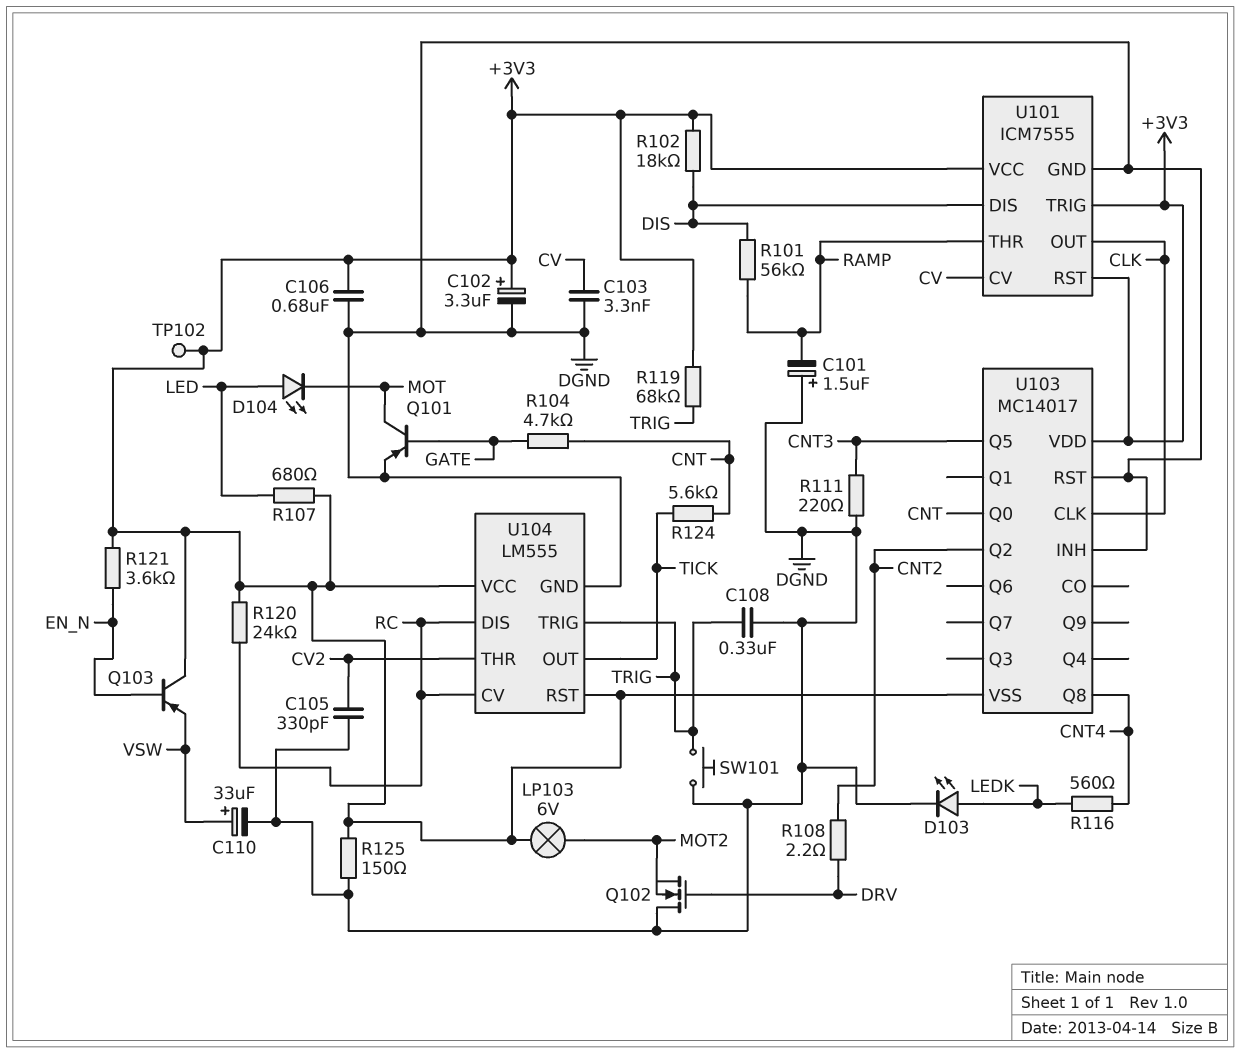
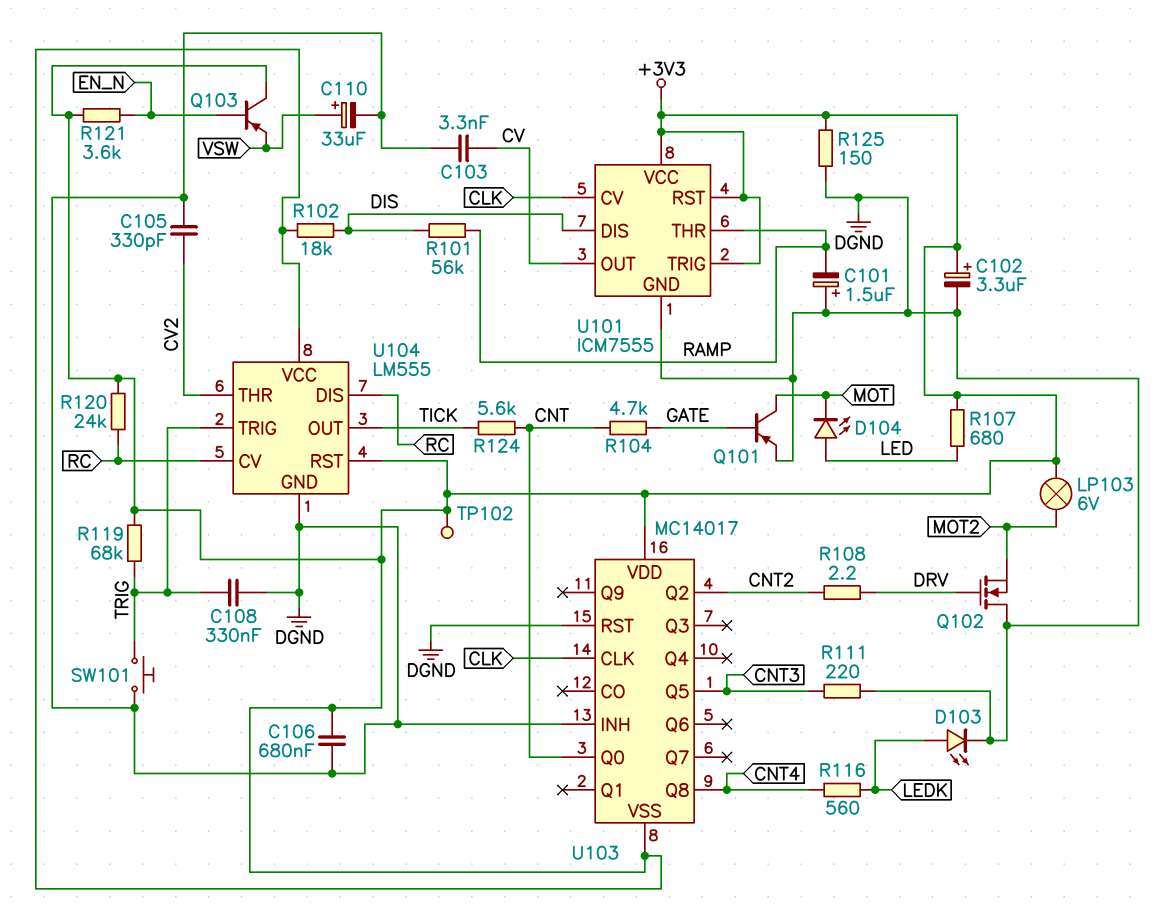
U101 pin CV: CV -> CLK
U101 pin OUT: CLK -> CV

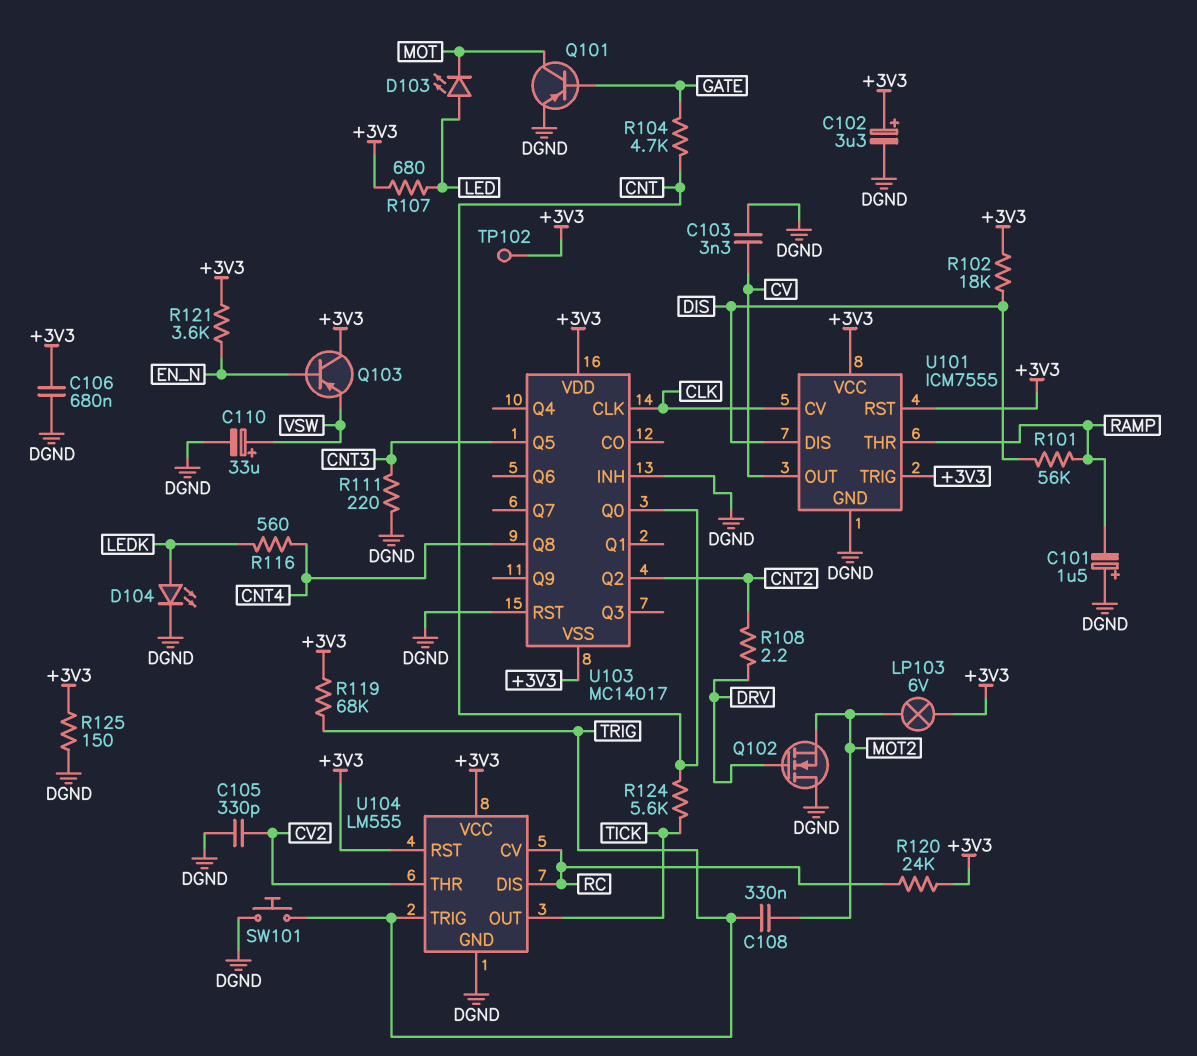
C108: 330nF (DGND, TRIG) -> 330nF (MOT2, TRIG)
D103: LED (A LEDK, K DGND) -> LED (A LED, K MOT)
D104: LED (A LED, K MOT) -> LED (A LEDK, K DGND)

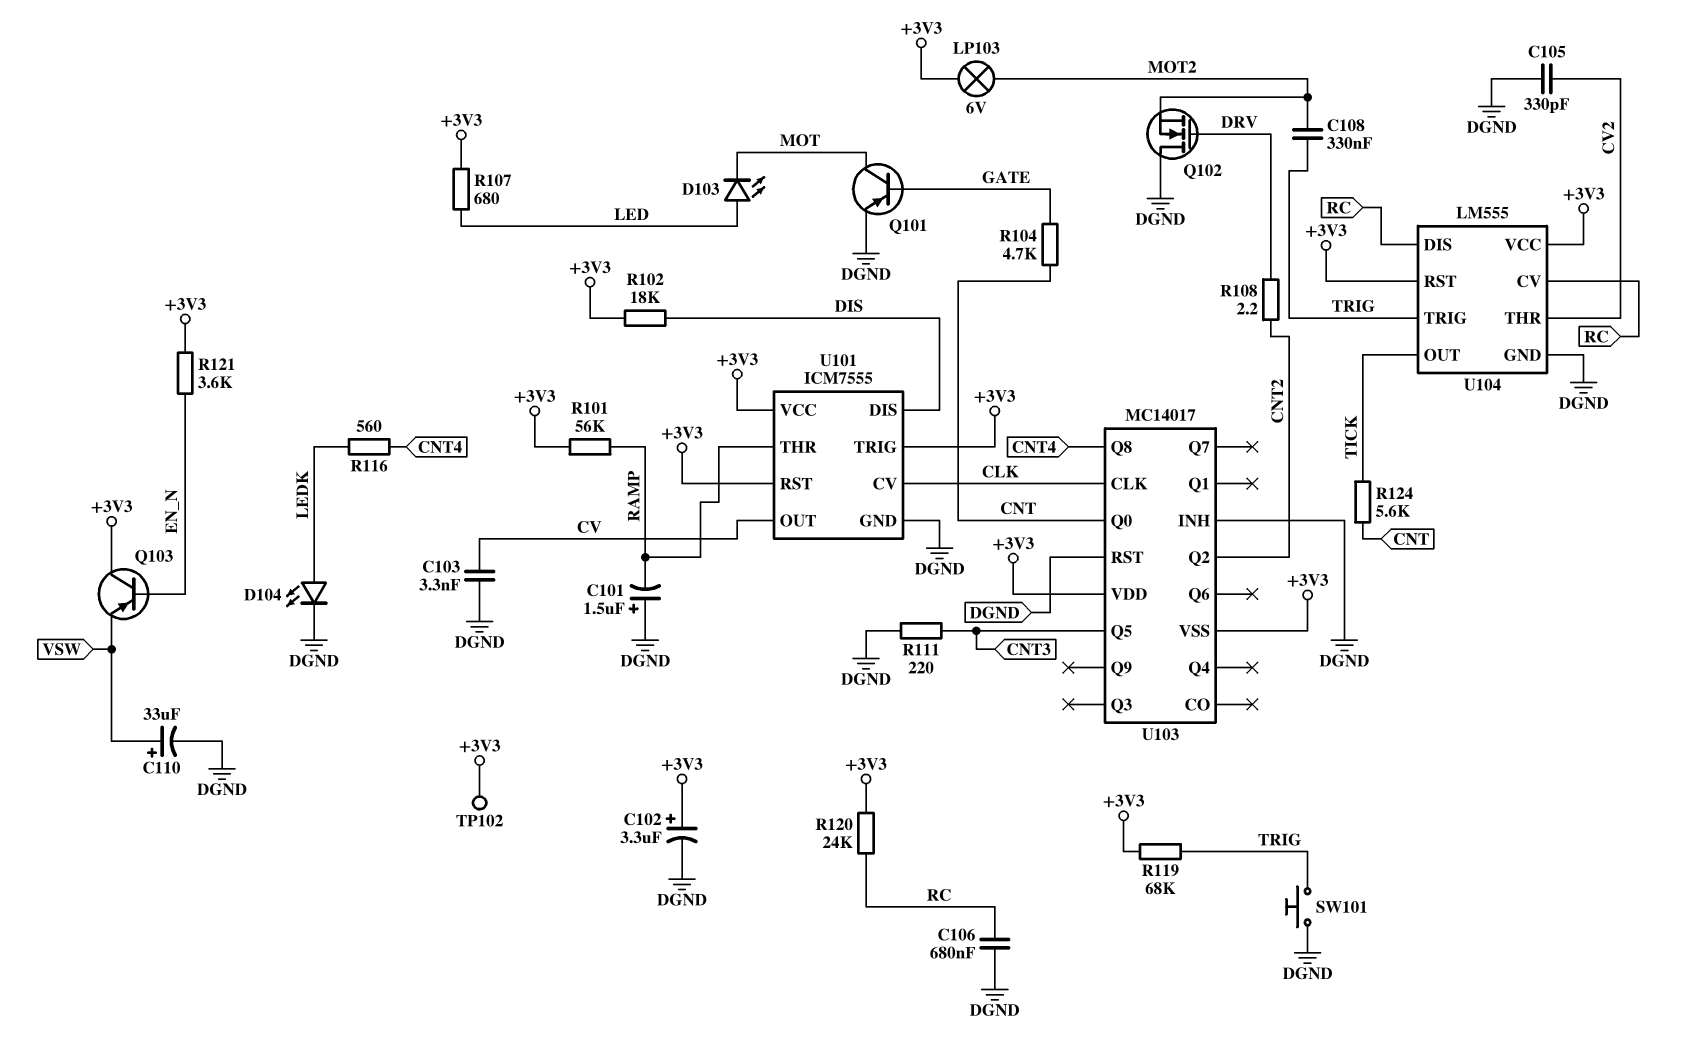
C106: 680nF (+3V3, DGND) -> 680nF (DGND, RC)
R101: 56k (DIS, RAMP) -> 56k (+3V3, RAMP)
R125: 150 (+3V3, DGND) -> none

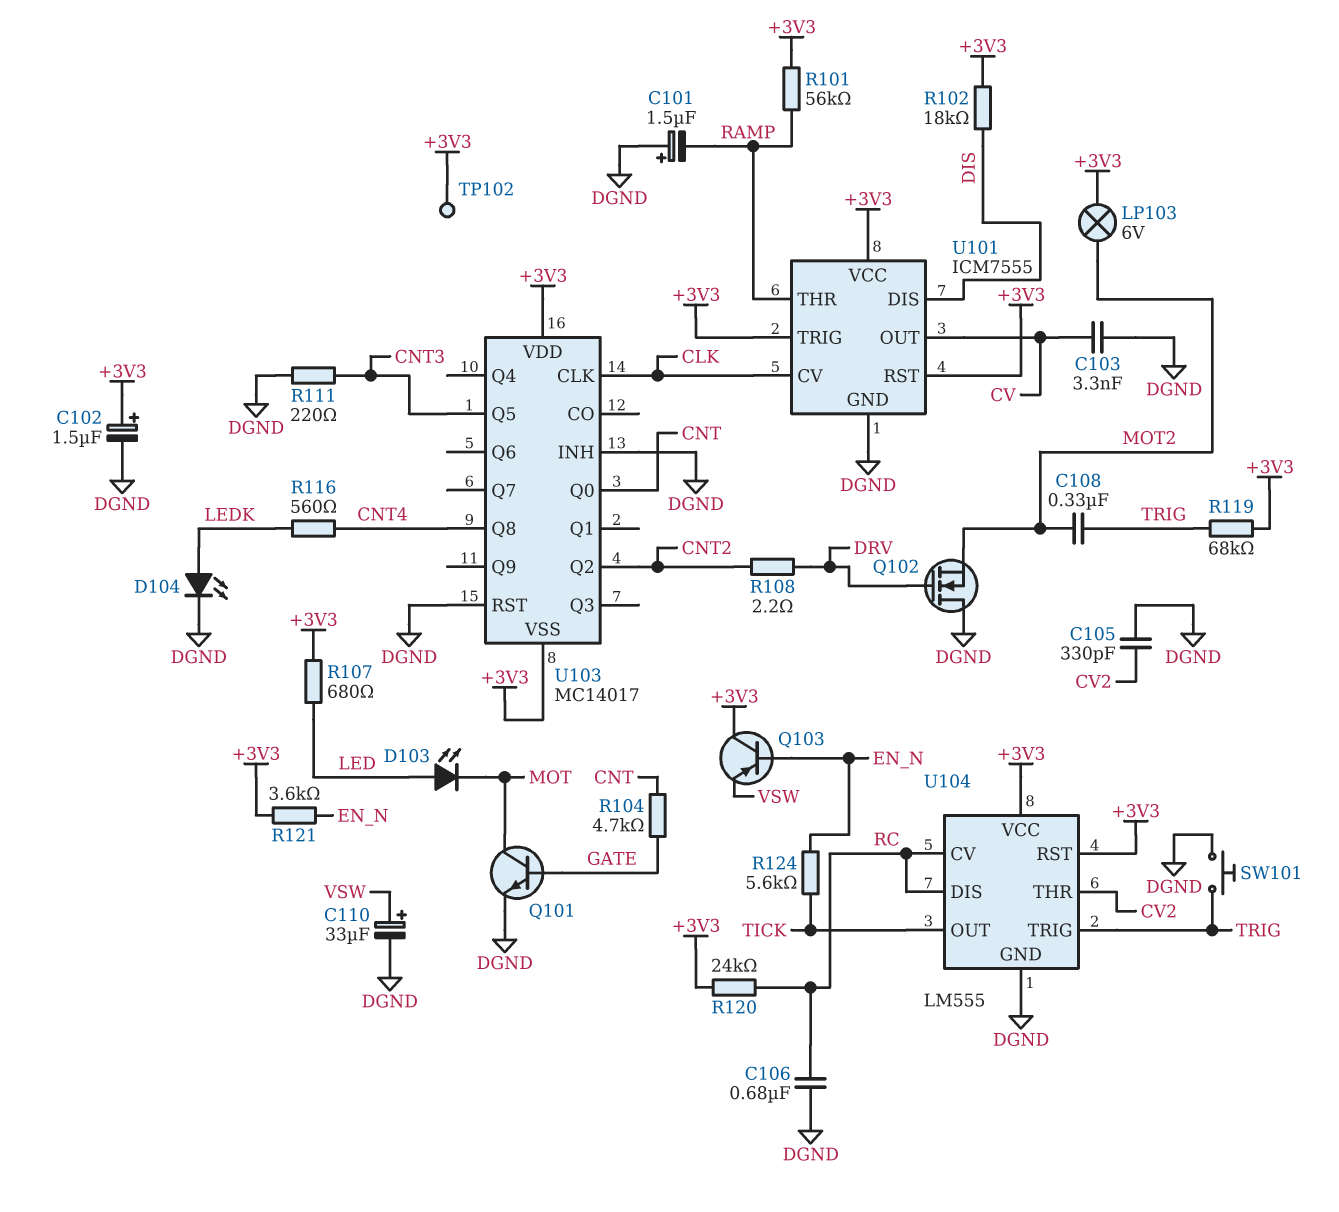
C102: 3.3uF (plus +3V3, minus DGND) -> 1.5uF (plus +3V3, minus DGND)
Q101: PNP (B GATE, C MOT, E DGND) -> NPN (B GATE, C MOT, E DGND)
R124: 5.6k (CNT, TICK) -> 5.6k (EN_N, TICK)

